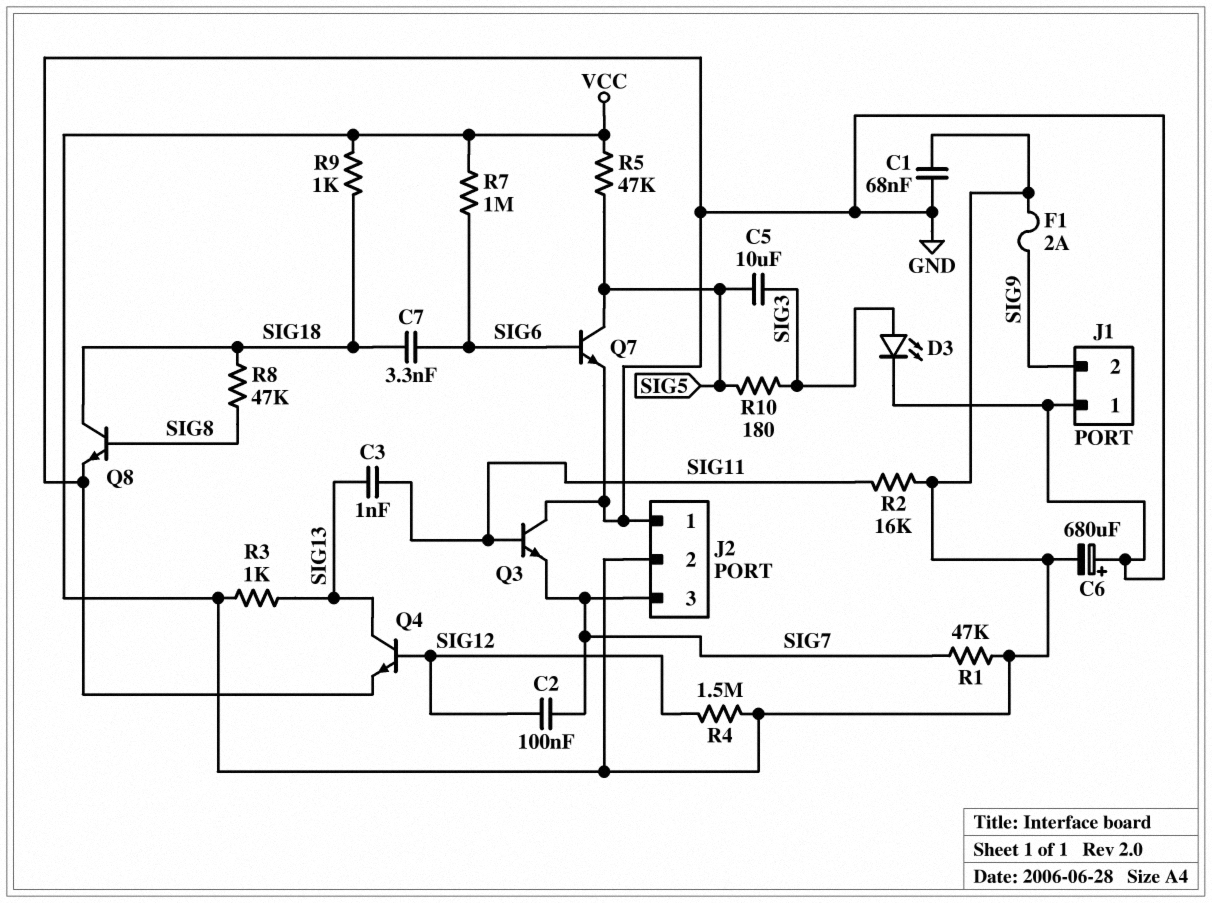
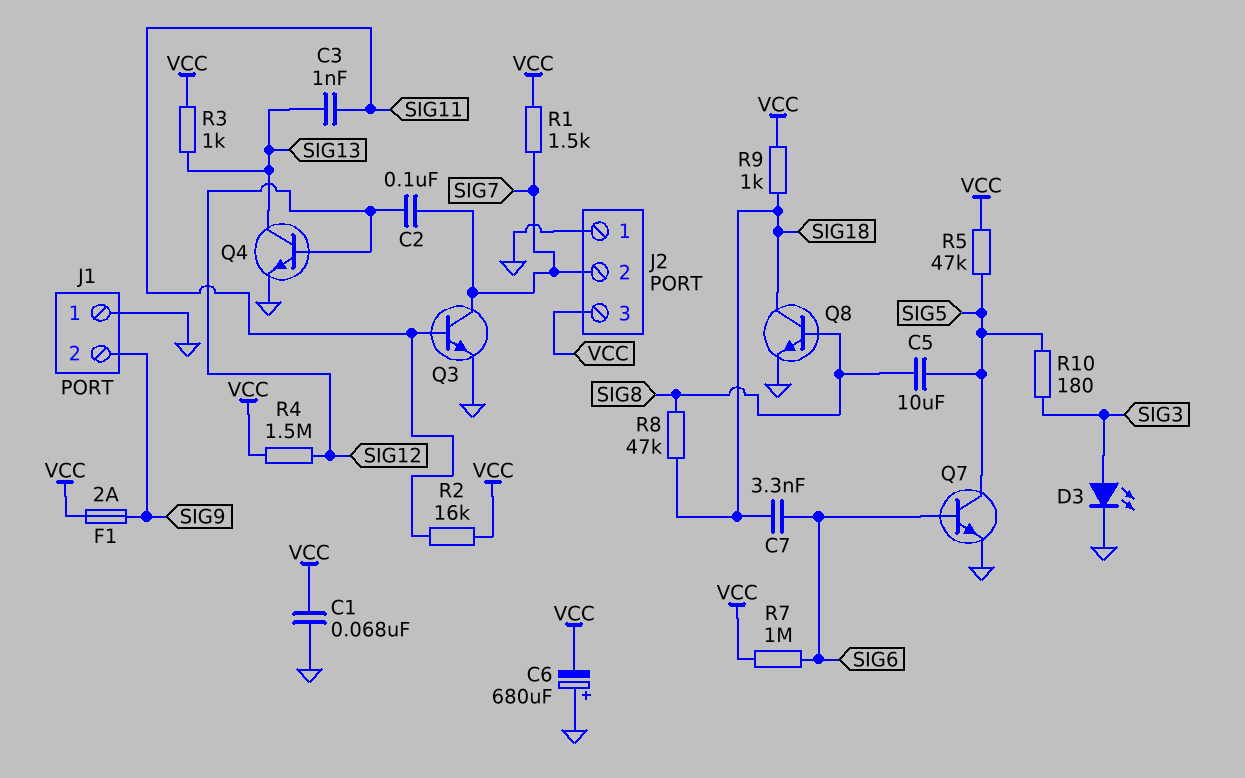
C5: 10uF (SIG3, SIG5) -> 10uF (SIG5, SIG8)
J2 pin 2: VCC -> SIG7
J2 pin 3: SIG7 -> VCC
Q3: NPN (B SIG11, C GND, E SIG7) -> NPN (B SIG11, C SIG7, E GND)
R1: 47k (SIG7, VCC) -> 1.5k (SIG7, VCC)

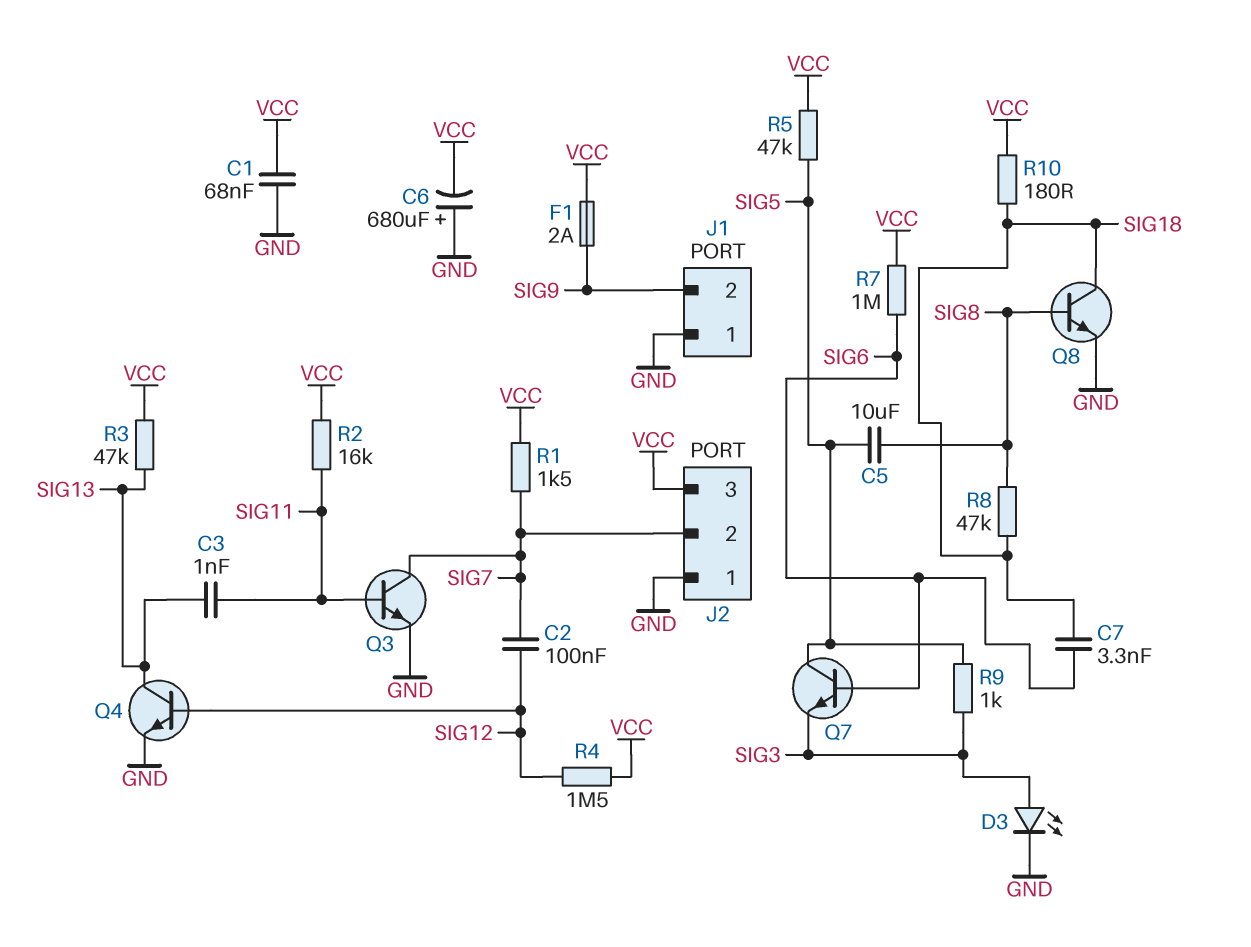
Q7: NPN (B SIG6, C SIG5, E GND) -> NPN (B SIG6, C SIG5, E SIG3)
R3: 1k (SIG13, VCC) -> 47k (SIG13, VCC)
R9: 1k (SIG18, VCC) -> 1k (SIG3, SIG5)
R10: 180 (SIG3, SIG5) -> 180 (SIG18, VCC)

